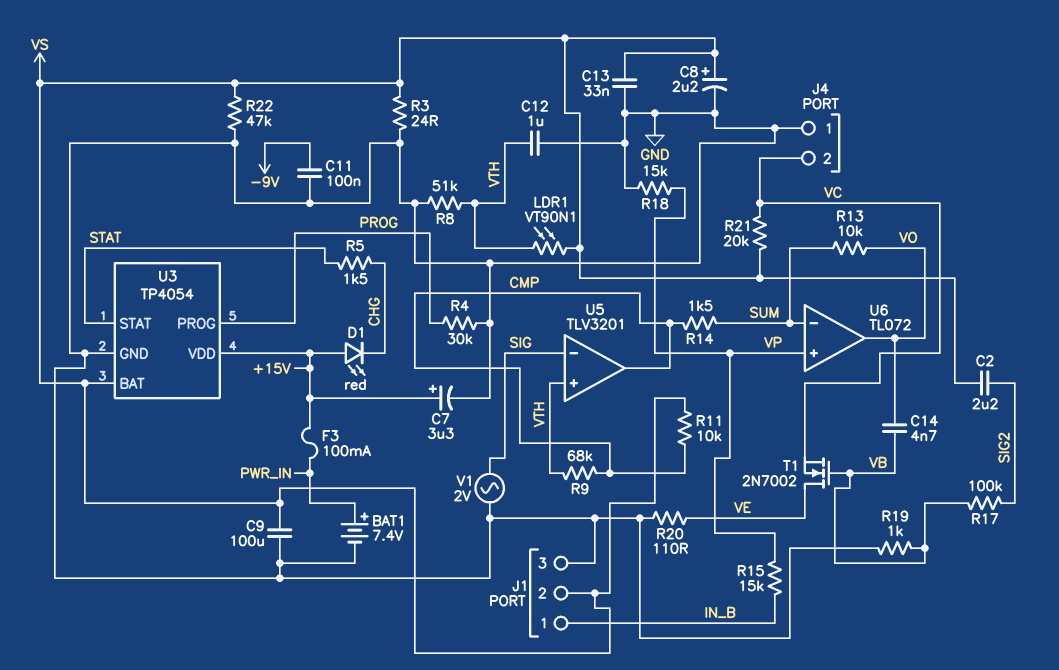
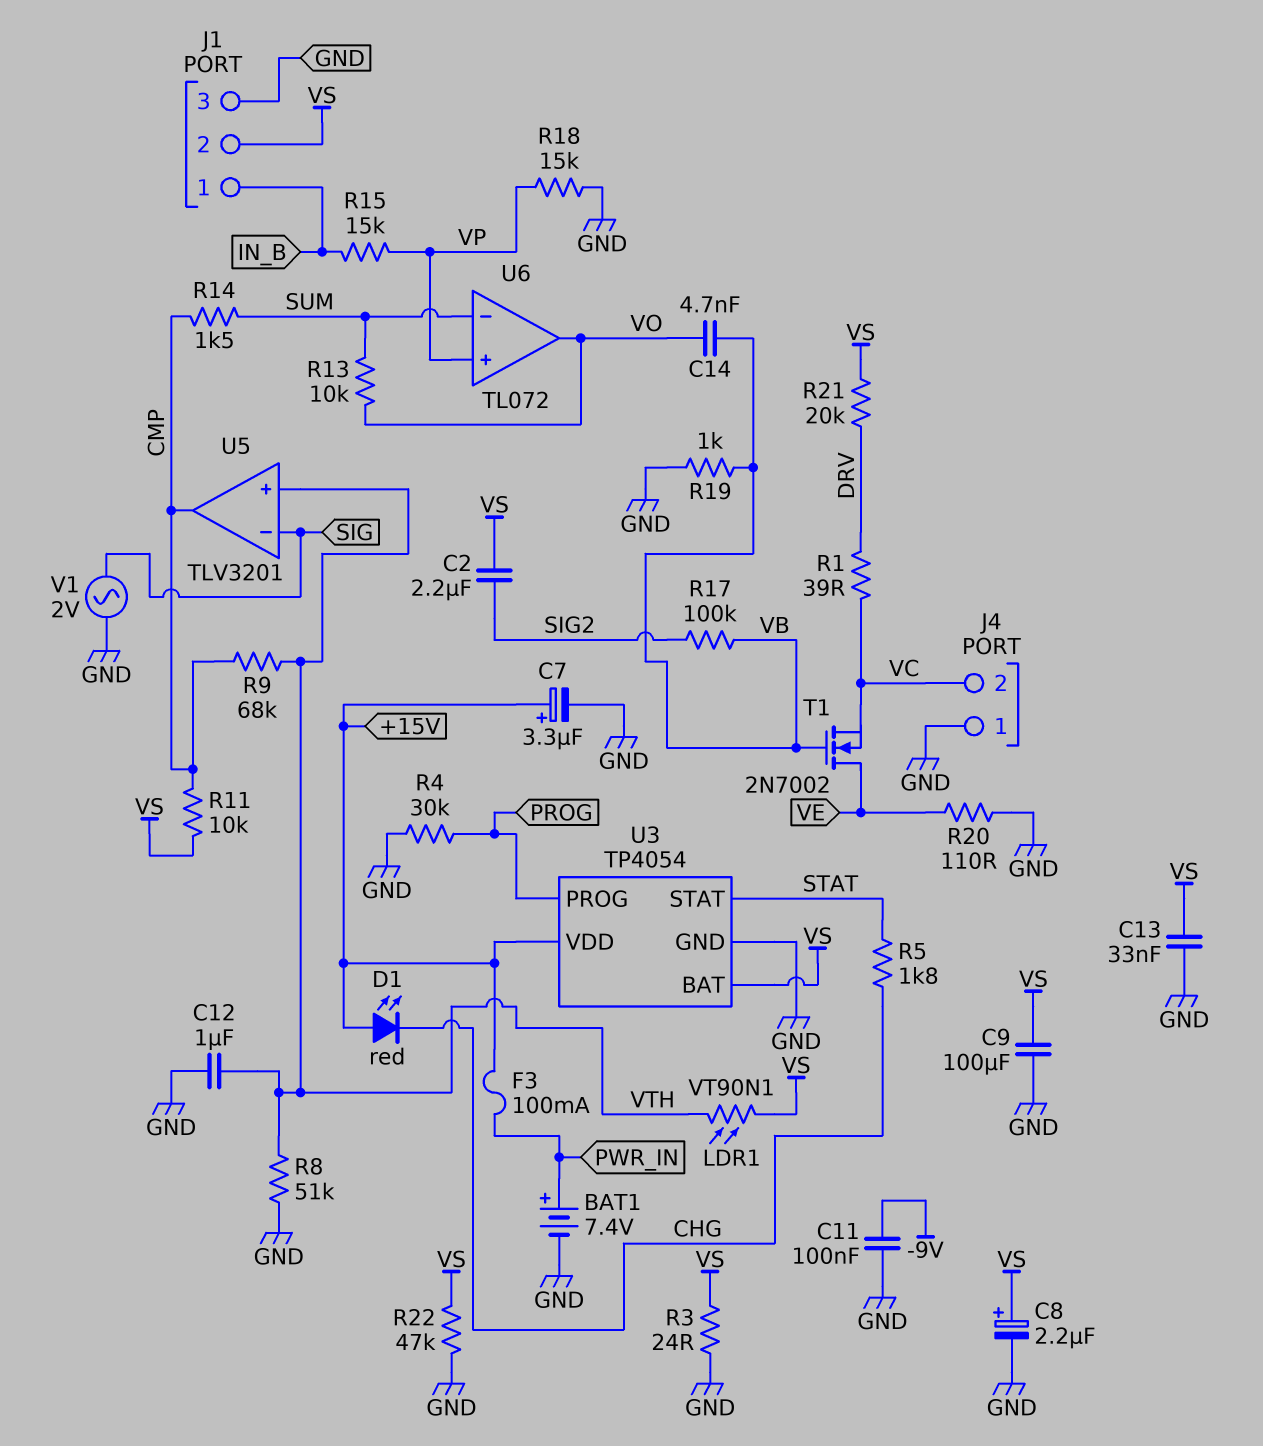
R1: none -> 39 (DRV, VC)
R5: 1.5k (CHG, STAT) -> 1.8k (CHG, STAT)
R21: 20k (VC, VS) -> 20k (DRV, VS)

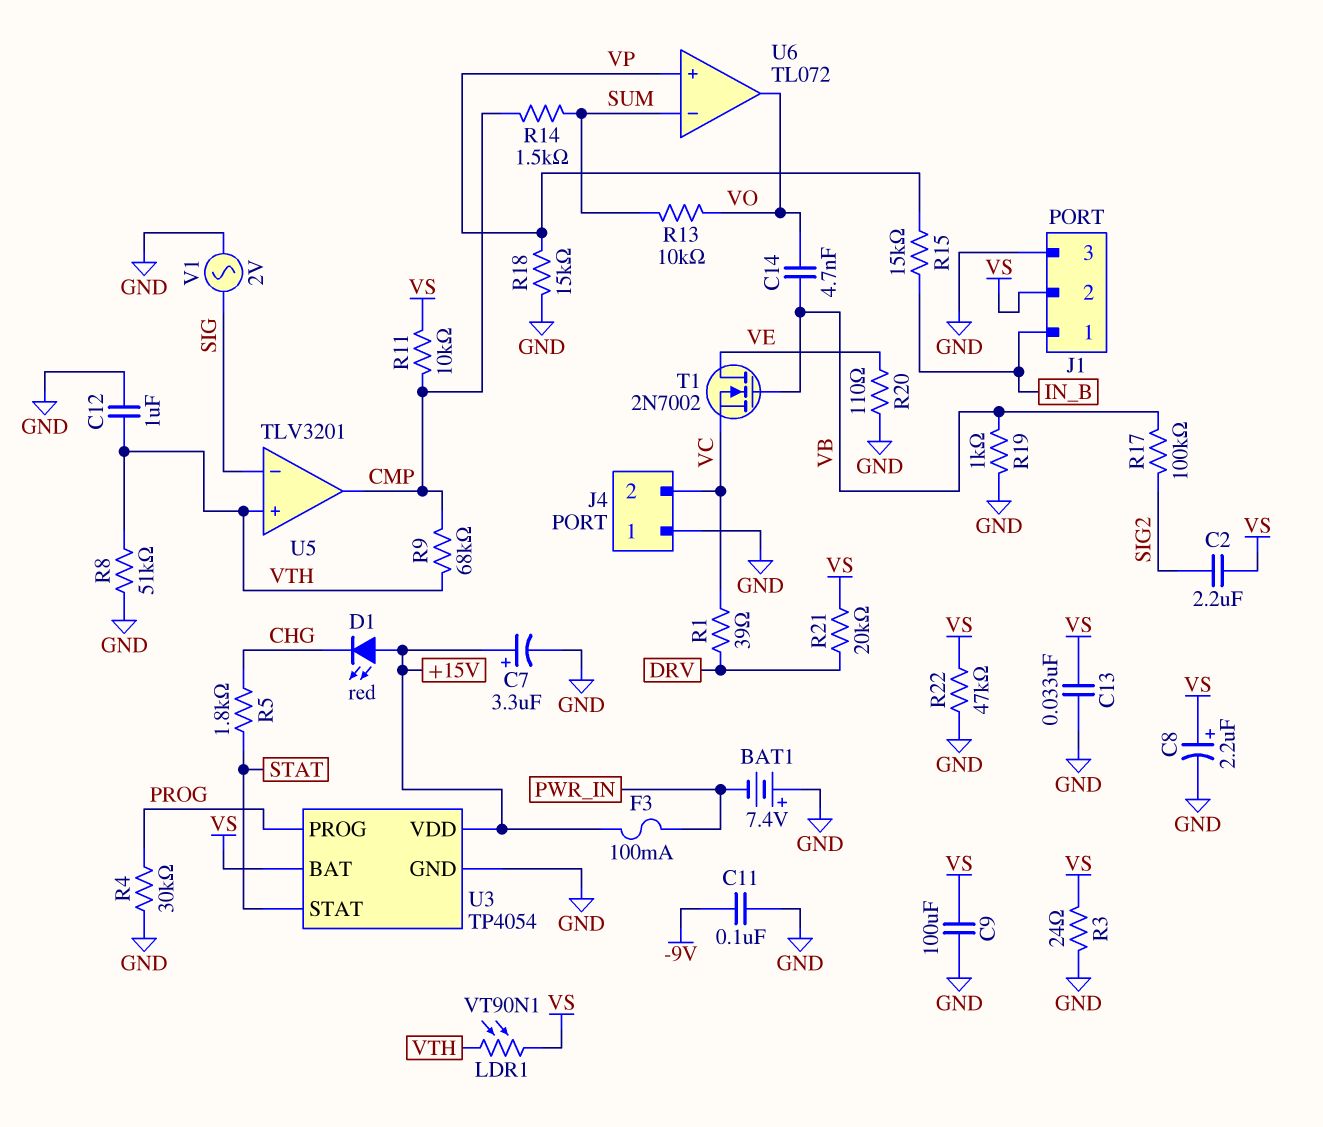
BAT1: 7.4V (plus PWR_IN, minus GND) -> 7.4V (plus GND, minus PWR_IN)

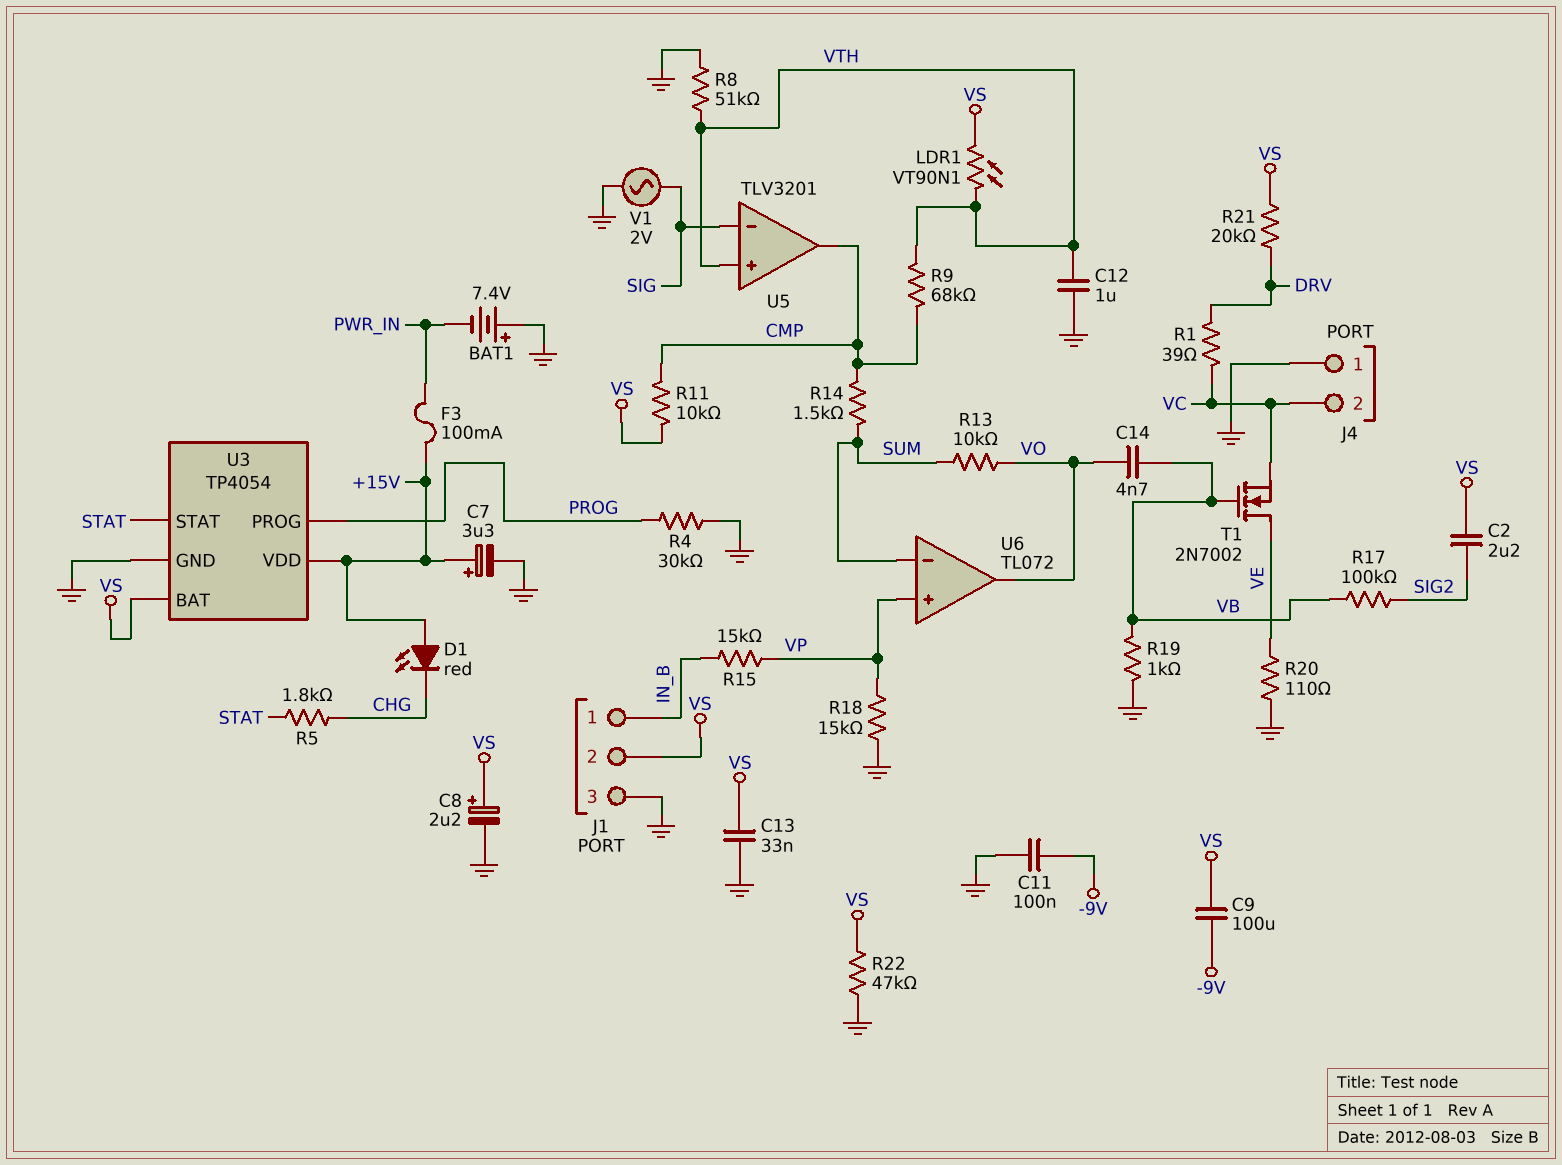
C9: 100uF (GND, VS) -> 100uF (-9V, VS)
R3: 24 (GND, VS) -> none

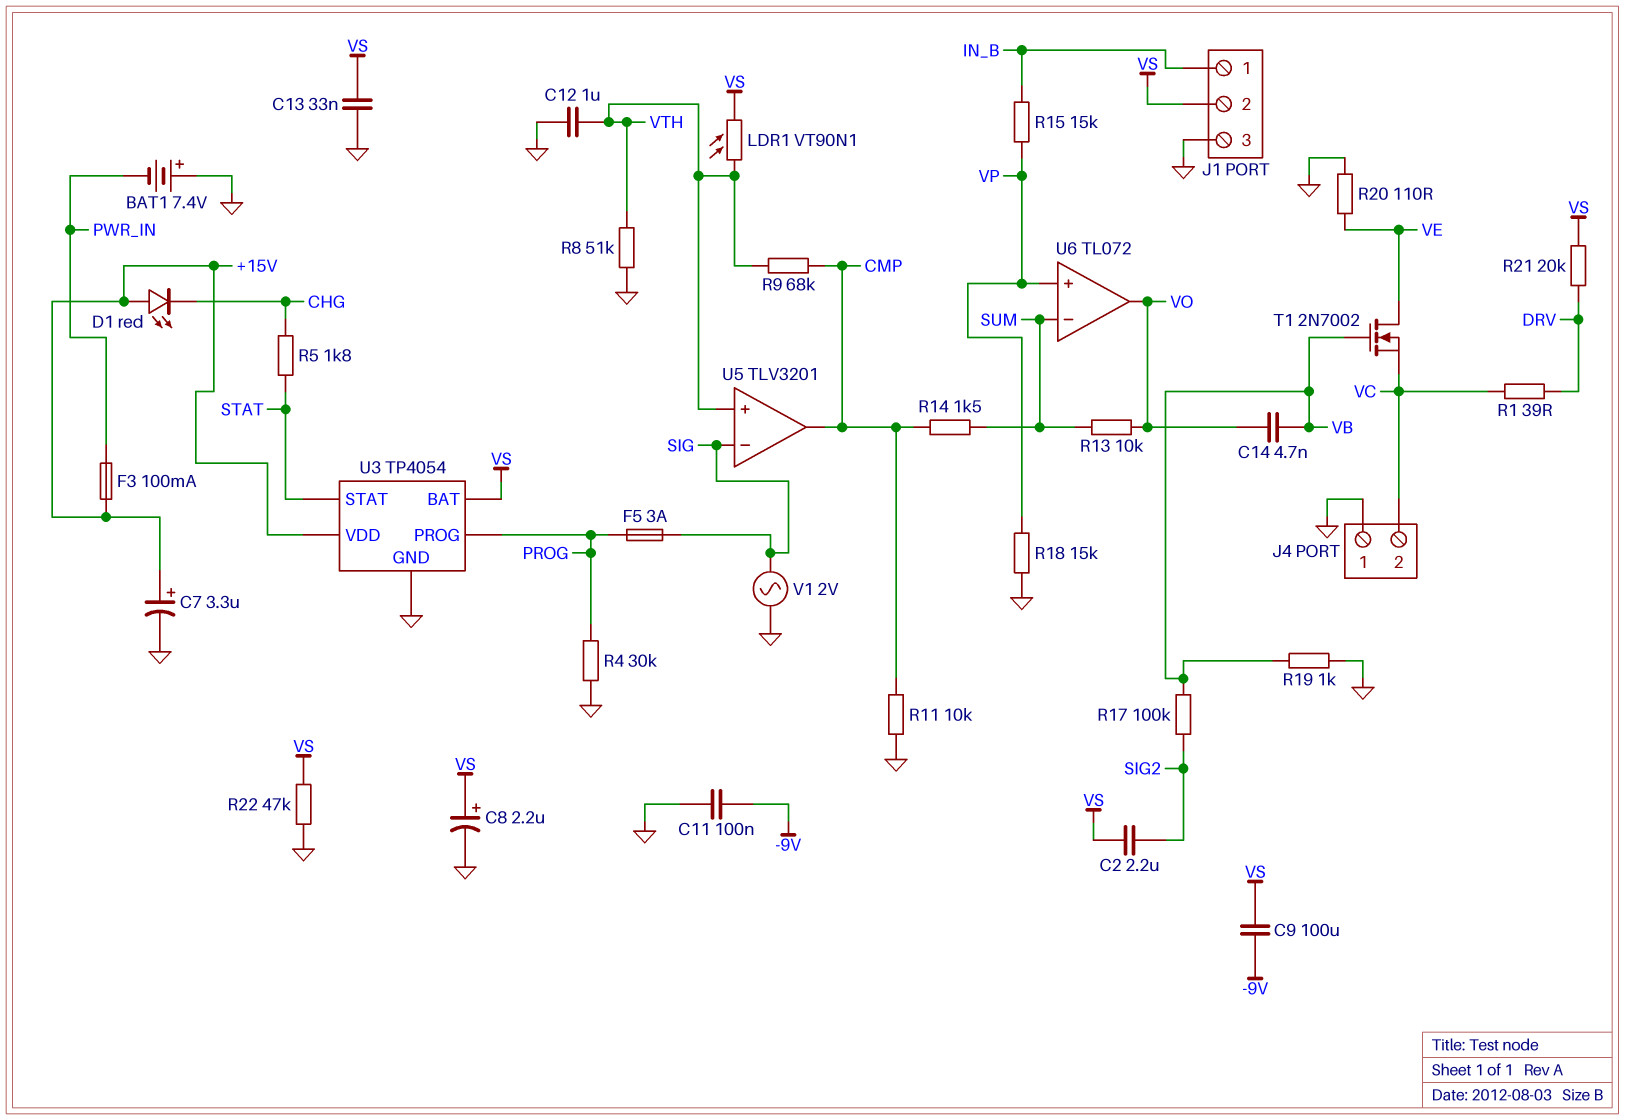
F5: none -> 3A (PROG, SIG)
R11: 10k (CMP, VS) -> 10k (CMP, GND)

